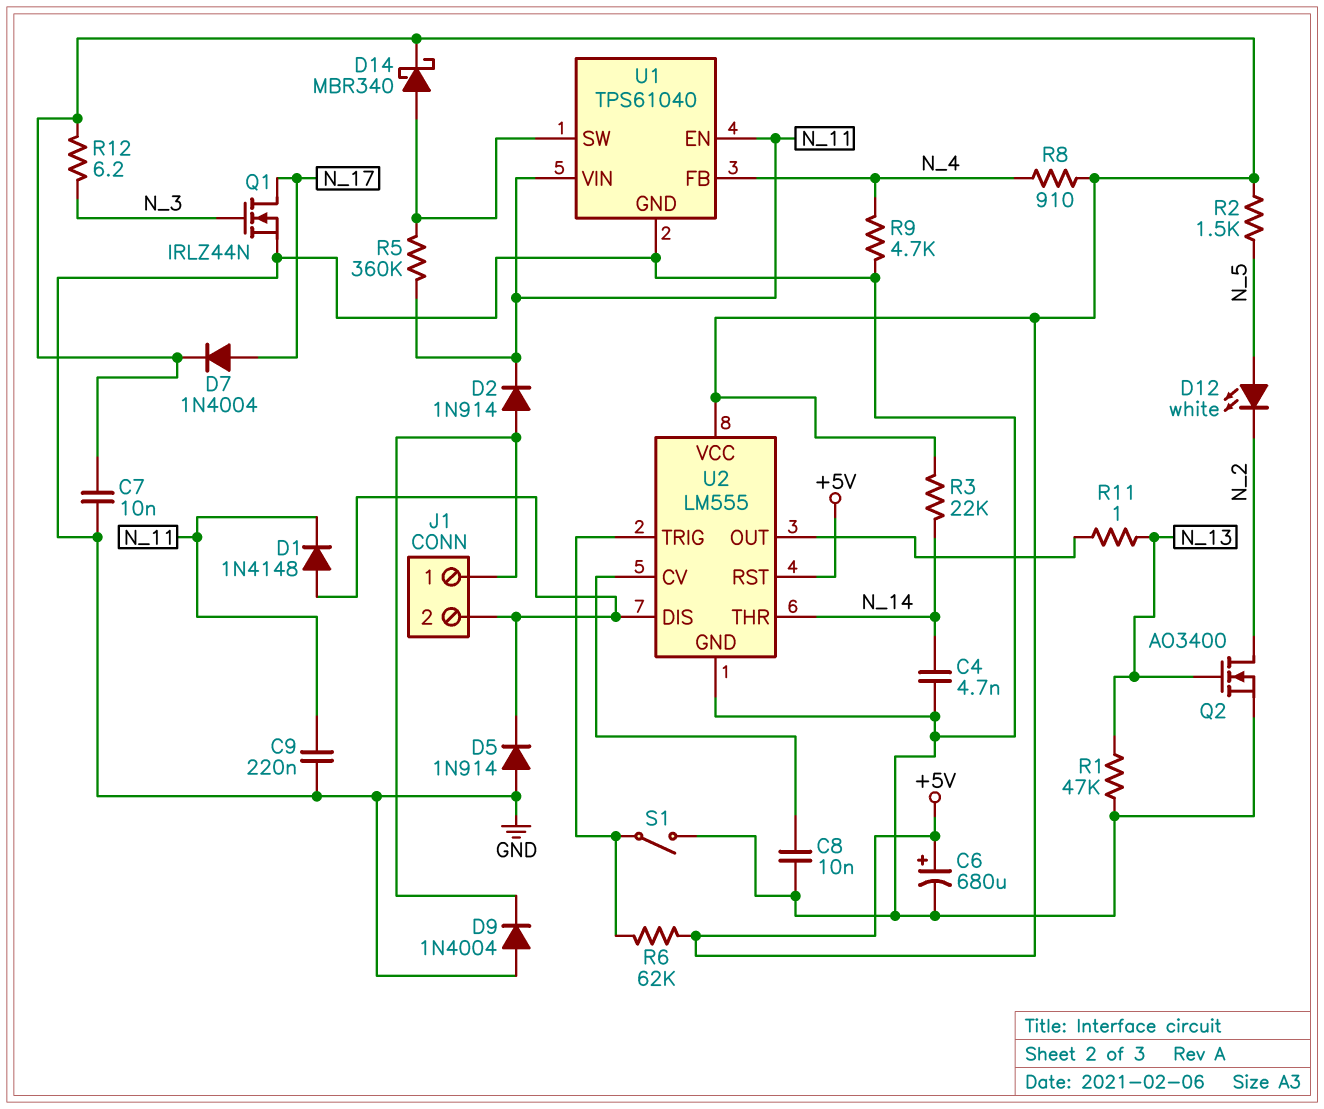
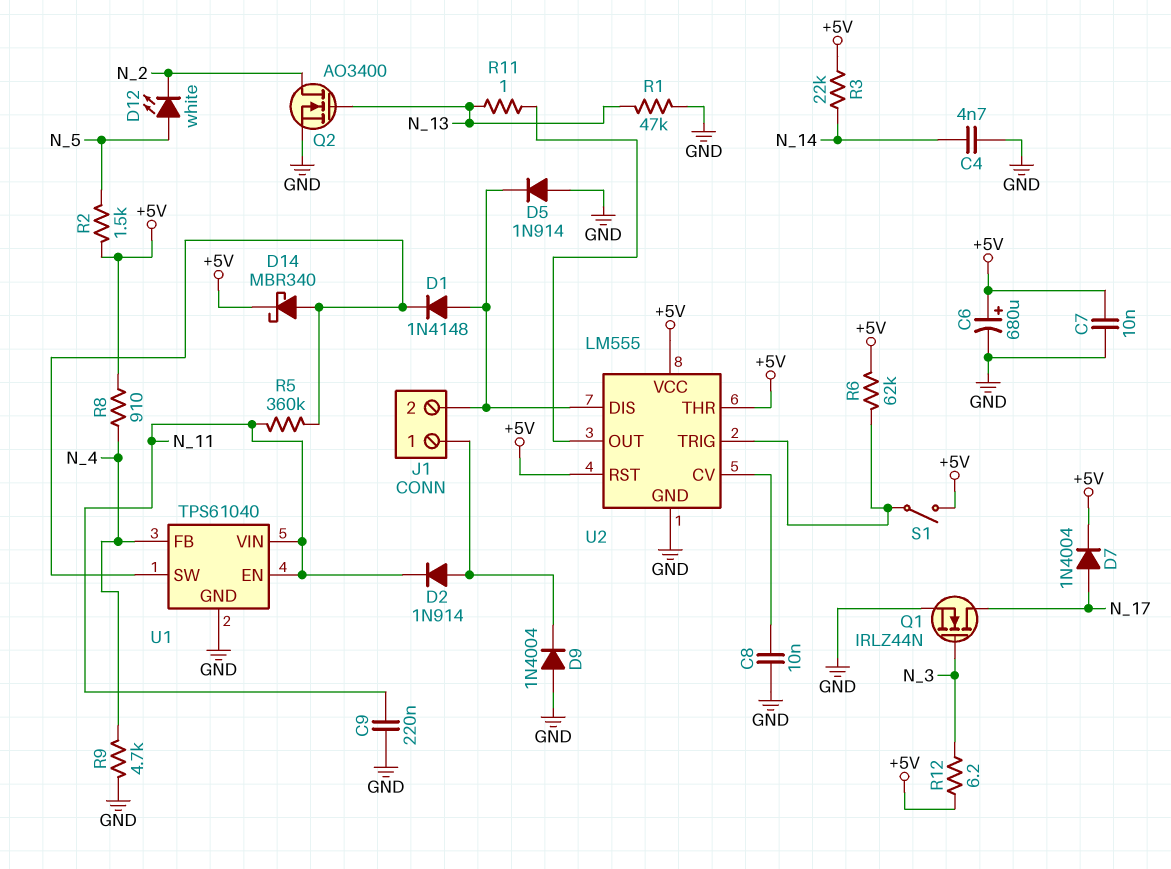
D1: diode 1N4148 (A J1/2, K N_11) -> diode 1N4148 (A J1/2, K U1/SW)
S1: switch (GND, U2/TRIG) -> switch (+5V, U2/TRIG)
U2 pin THR: N_14 -> +5V

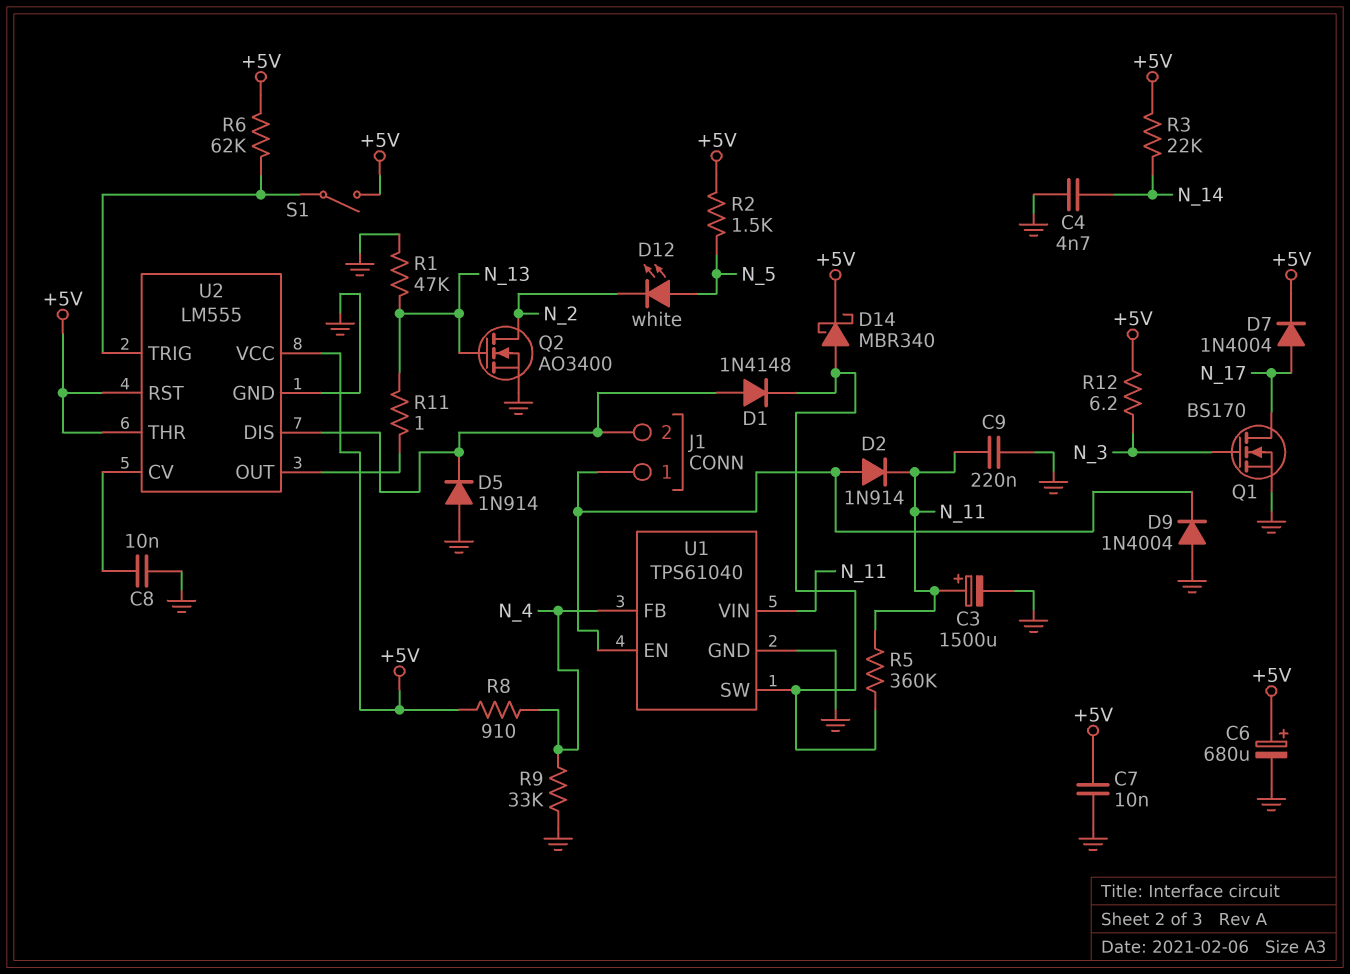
C3: none -> 1500uF (plus N_11, minus GND)
Q1: NMOS IRLZ44N (G N_3, D N_17, S GND) -> NMOS BS170 (G N_3, D N_17, S GND)
R9: 4.7k (GND, N_4) -> 33k (GND, N_4)
U1 pin EN: N_11 -> J1/1

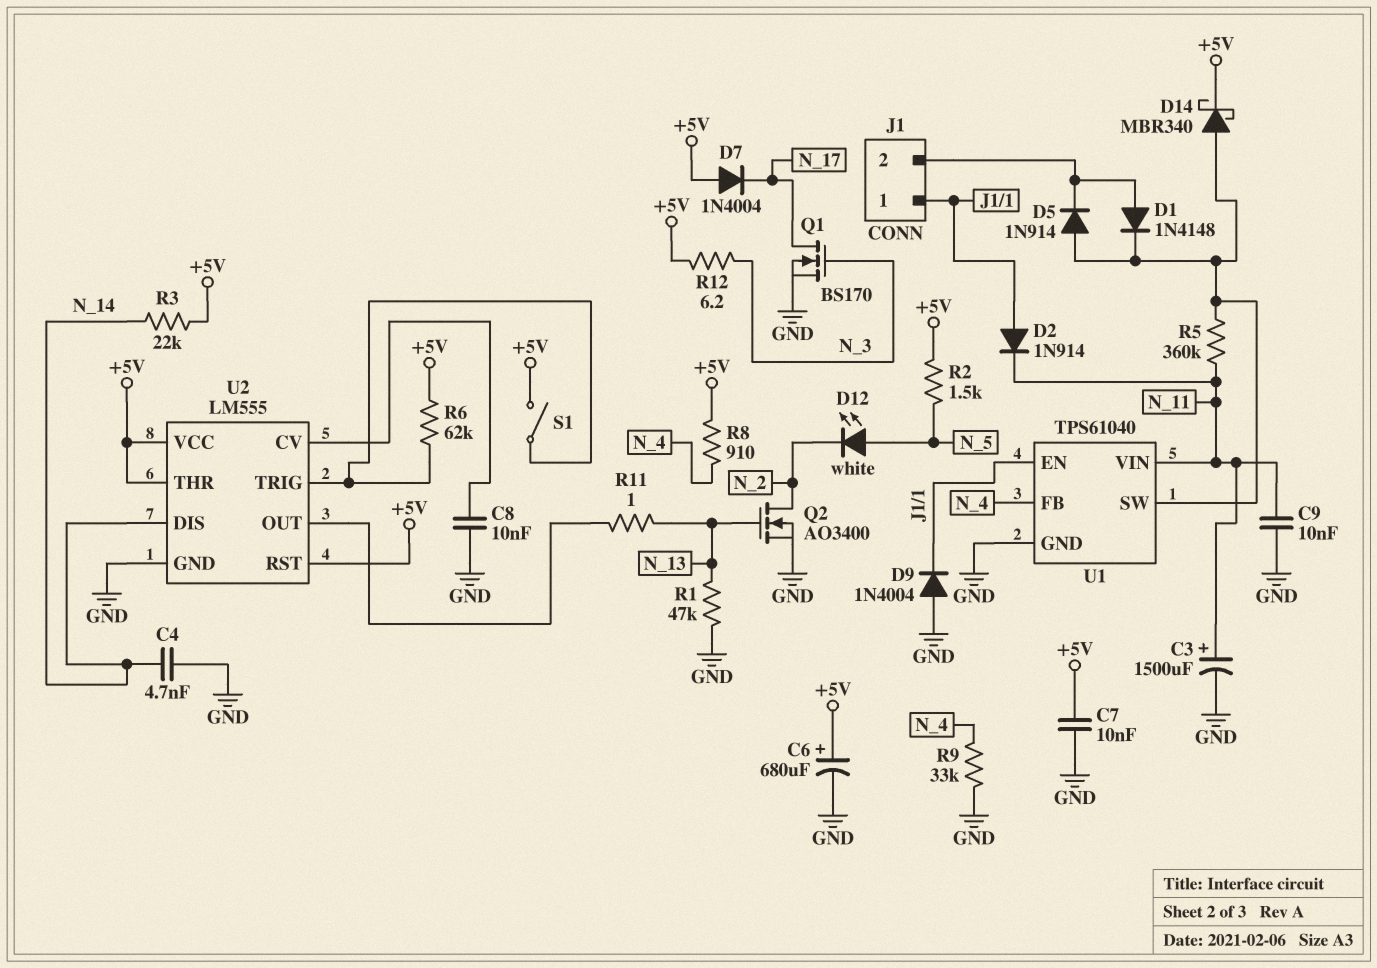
C9: 220nF (GND, N_11) -> 10nF (GND, N_11)
D5: diode 1N914 (A GND, K J1/2) -> diode 1N914 (A U1/SW, K J1/2)
D7: diode 1N4004 (A N_17, K +5V) -> diode 1N4004 (A +5V, K N_17)
U2 pin DIS: J1/2 -> N_14

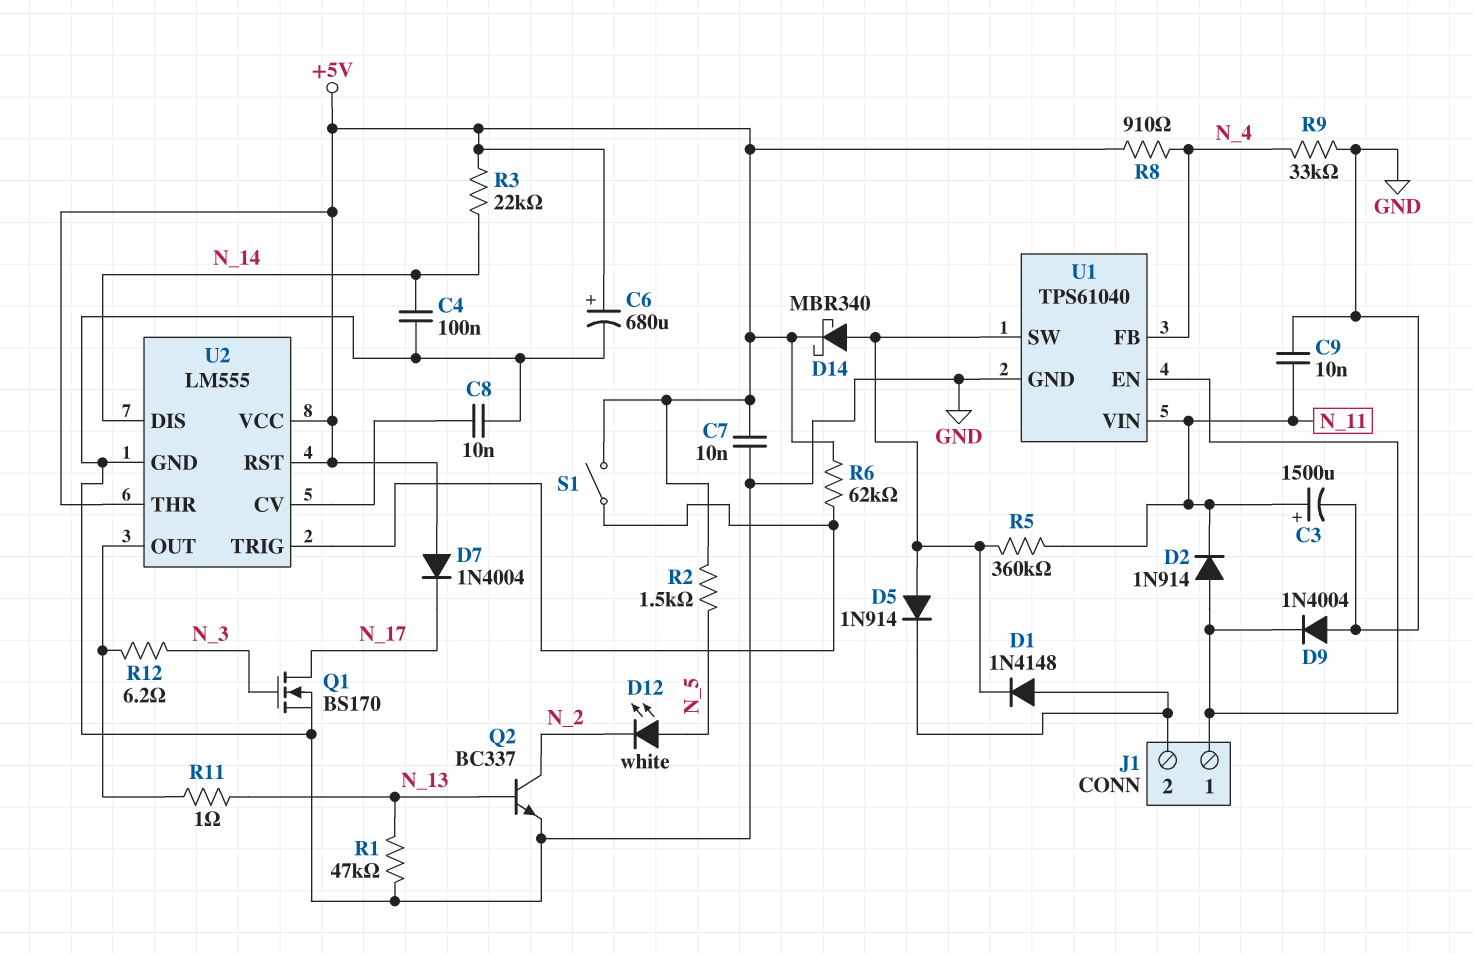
C4: 4.7nF (GND, N_14) -> 100nF (GND, N_14)
Q2: NMOS AO3400 (G N_13, D N_2, S GND) -> NPN BC337 (B N_13, C N_2, E GND)
R12: 6.2 (+5V, N_3) -> 6.2 (N_3, U2/OUT)

